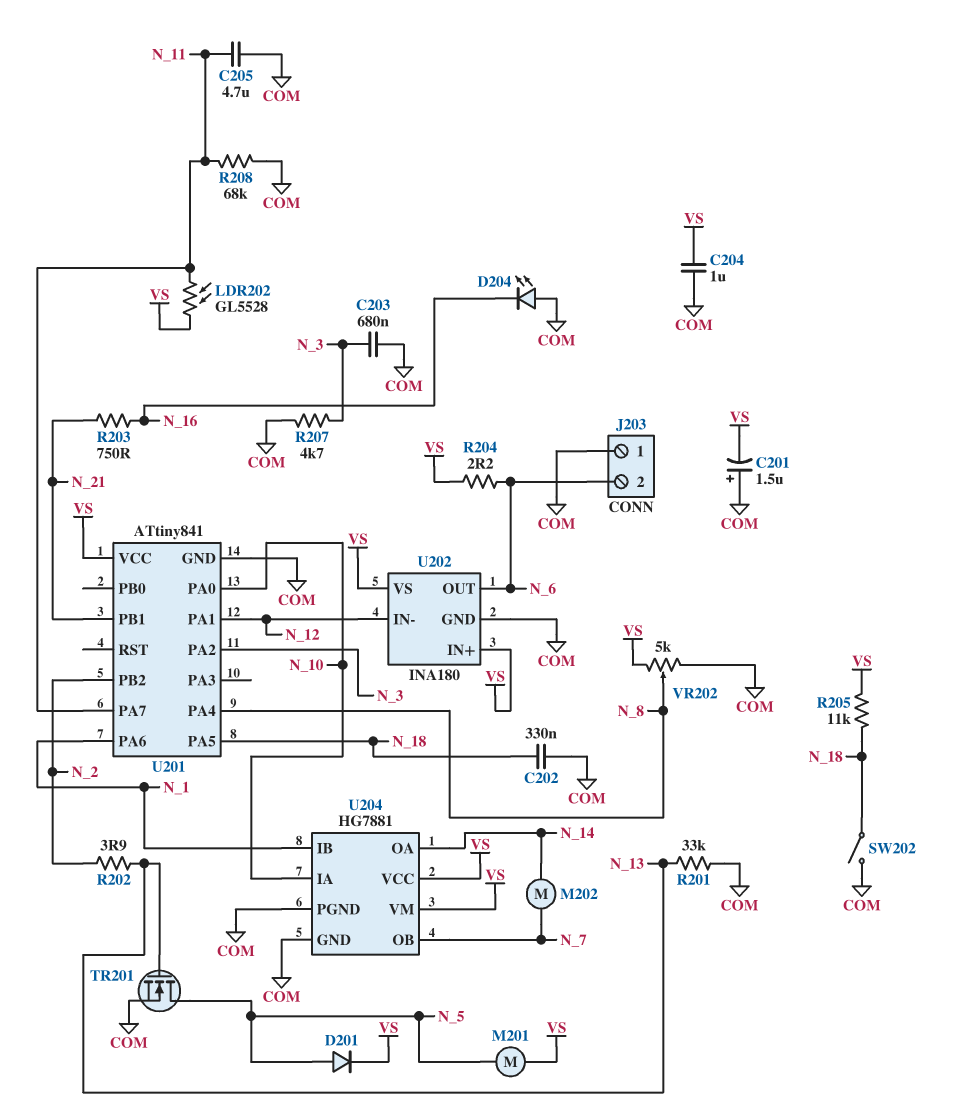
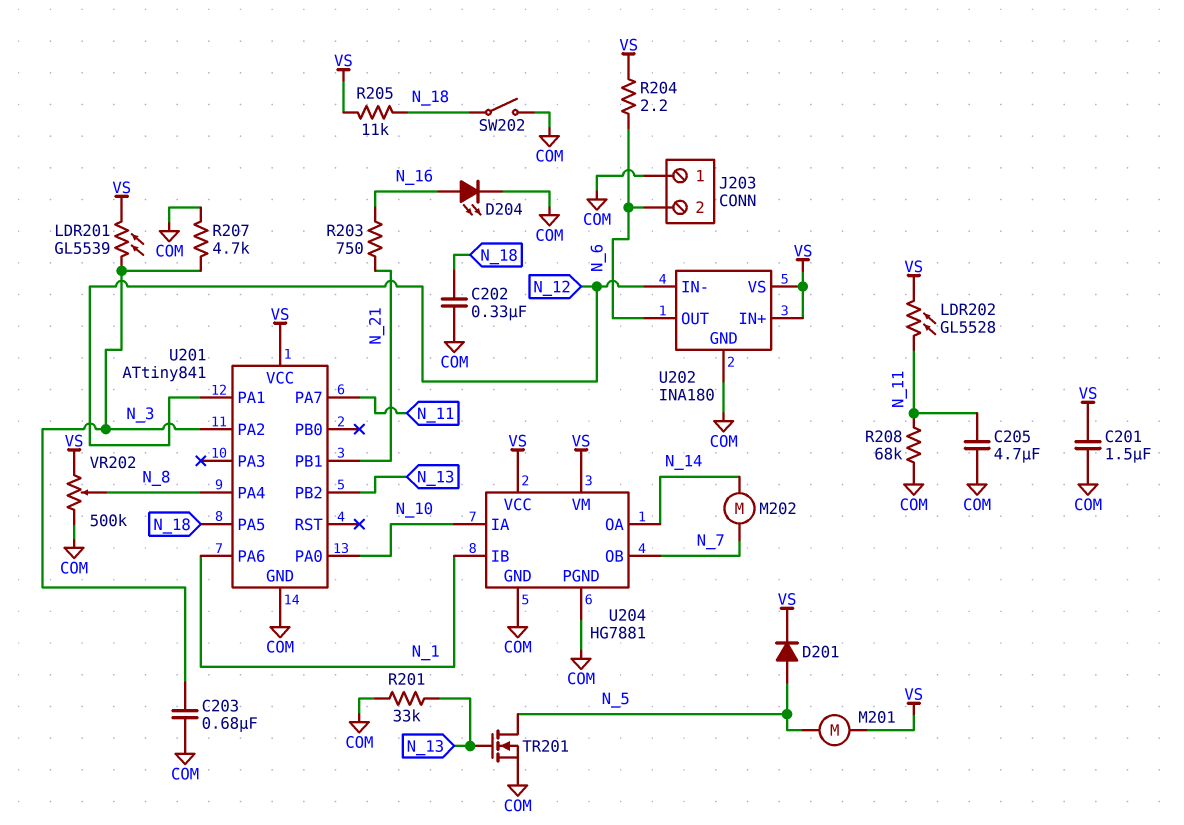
C201: 1.5uF (plus COM, minus VS) -> 1.5uF (COM, VS)
C204: 1uF (COM, VS) -> none
D204: LED (A COM, K N_16) -> LED (A N_16, K COM)
LDR201: none -> GL5539 (N_3, VS)
R202: 3.9 (N_2, N_13) -> none
U201 pin PB2: N_2 -> N_13
VR202: 5k (COM, VS, wiper N_8) -> 500k (COM, VS, wiper N_8)

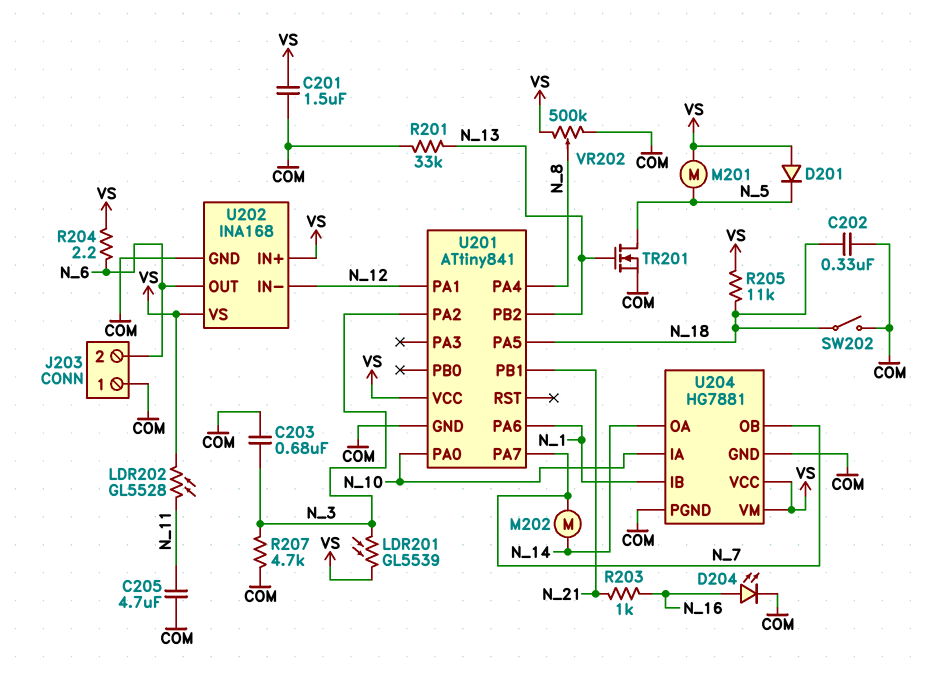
D201: diode (A N_5, K VS) -> diode (A VS, K N_5)
R203: 750 (N_16, N_21) -> 1k (N_16, N_21)
R208: 68k (COM, N_11) -> none
U201 pin PA7: N_11 -> N_7
U202: INA180 -> INA168

